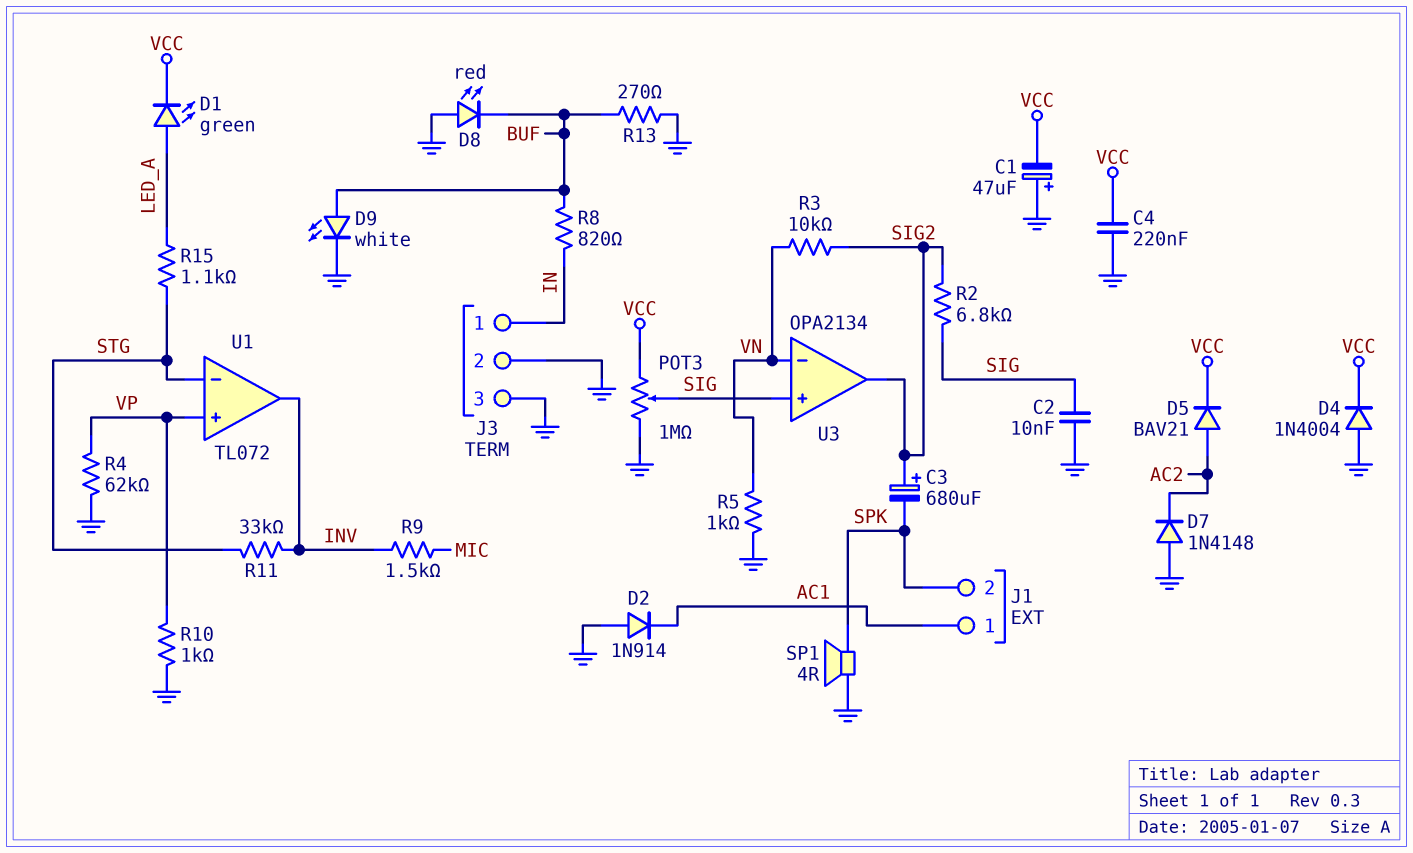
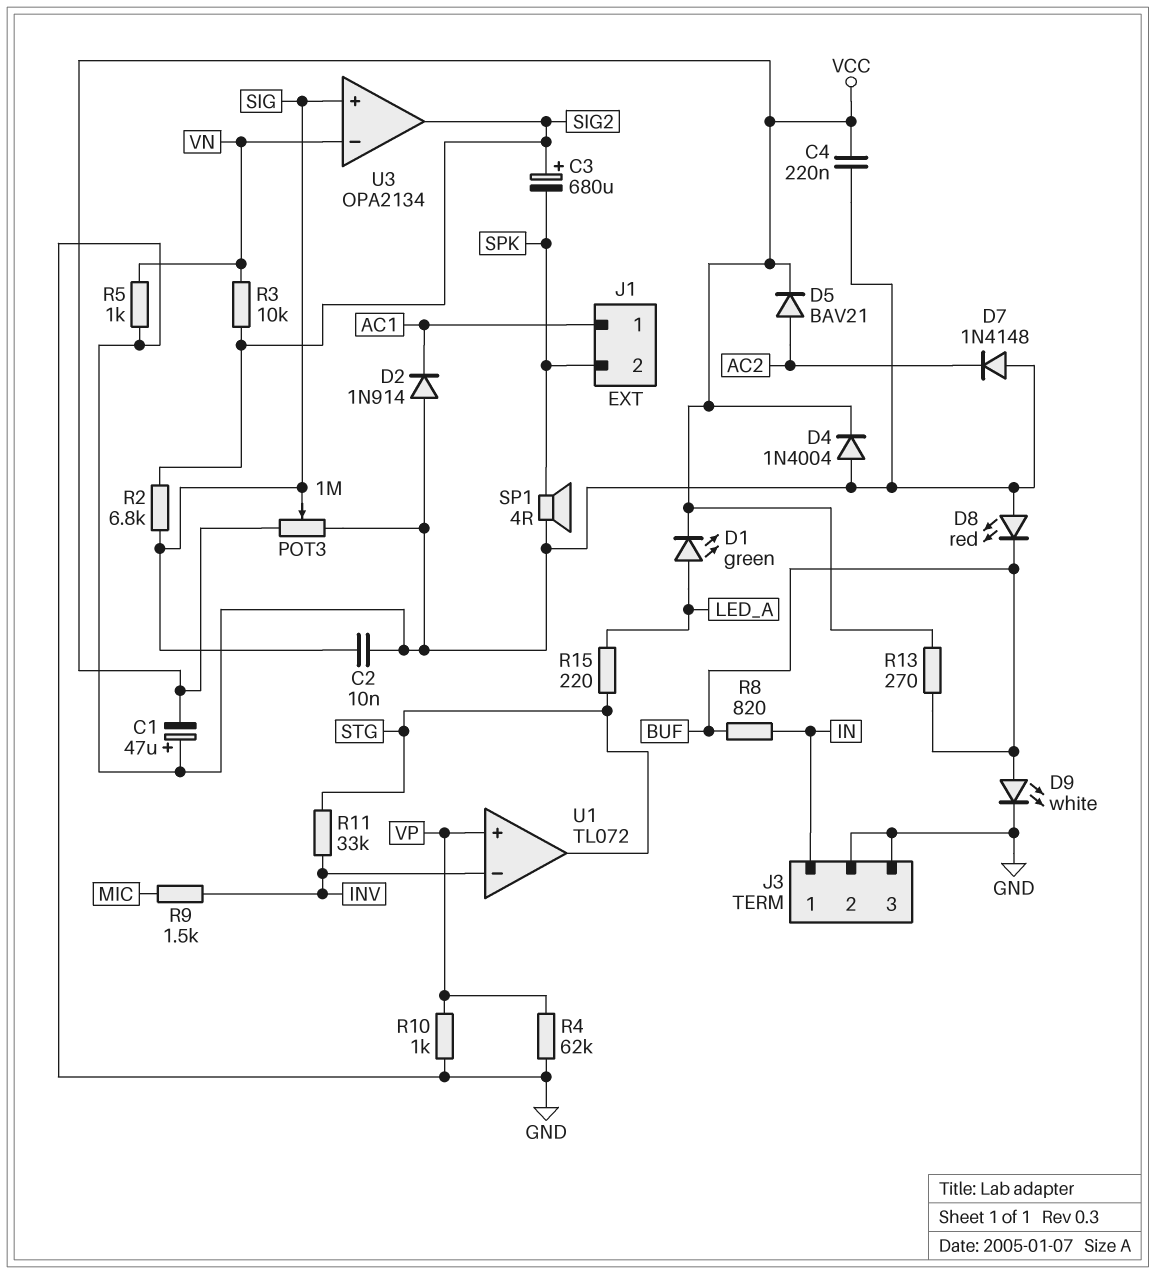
R13: 270 (BUF, GND) -> 270 (BUF, VCC)
R15: 1.1k (LED_A, STG) -> 220 (LED_A, STG)
U1 pin in-: STG -> INV
U1 pin out: INV -> STG

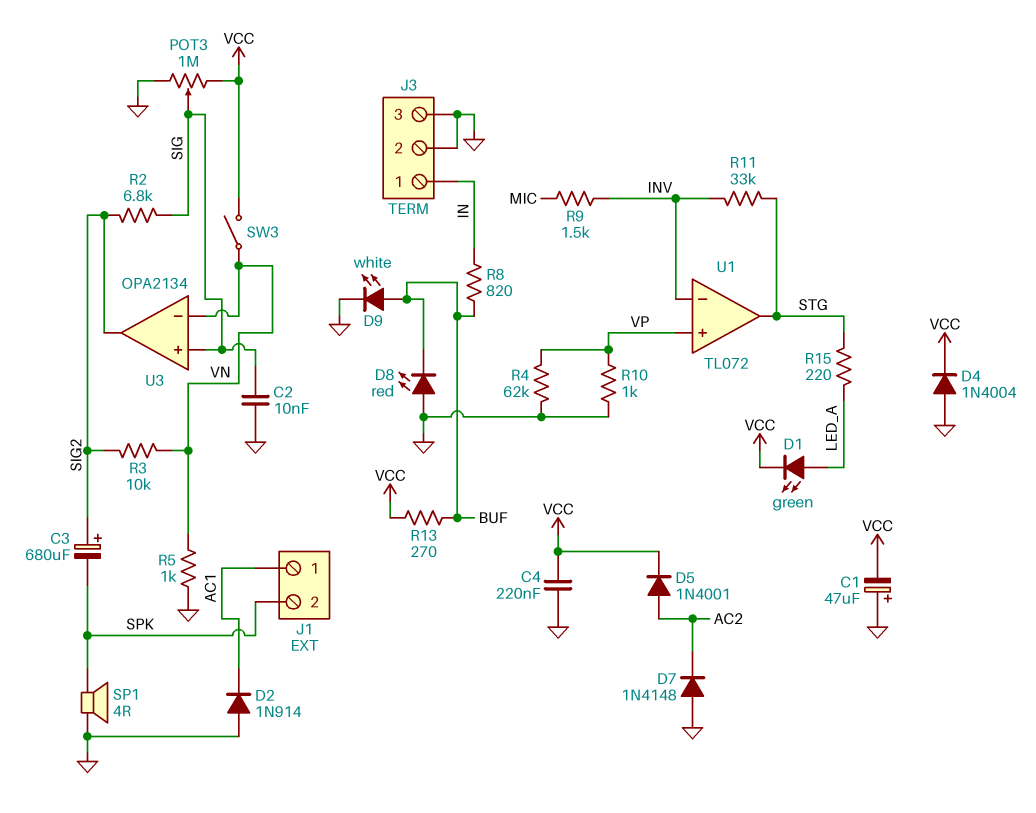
D5: diode BAV21 (A AC2, K VCC) -> diode 1N4001 (A AC2, K VCC)
SW3: none -> switch (VCC, VN)

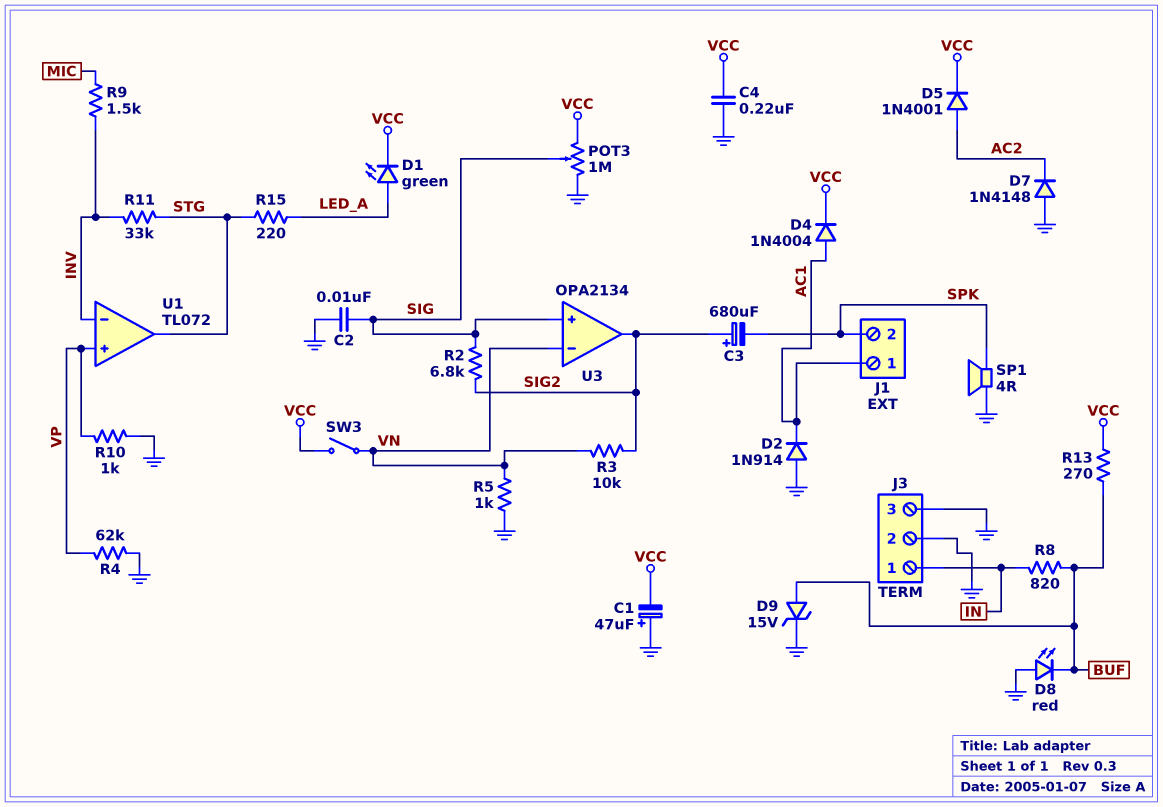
D4: diode 1N4004 (A GND, K VCC) -> diode 1N4004 (A AC1, K VCC)
D9: LED white (A BUF, K GND) -> zener 15V (A BUF, K GND)

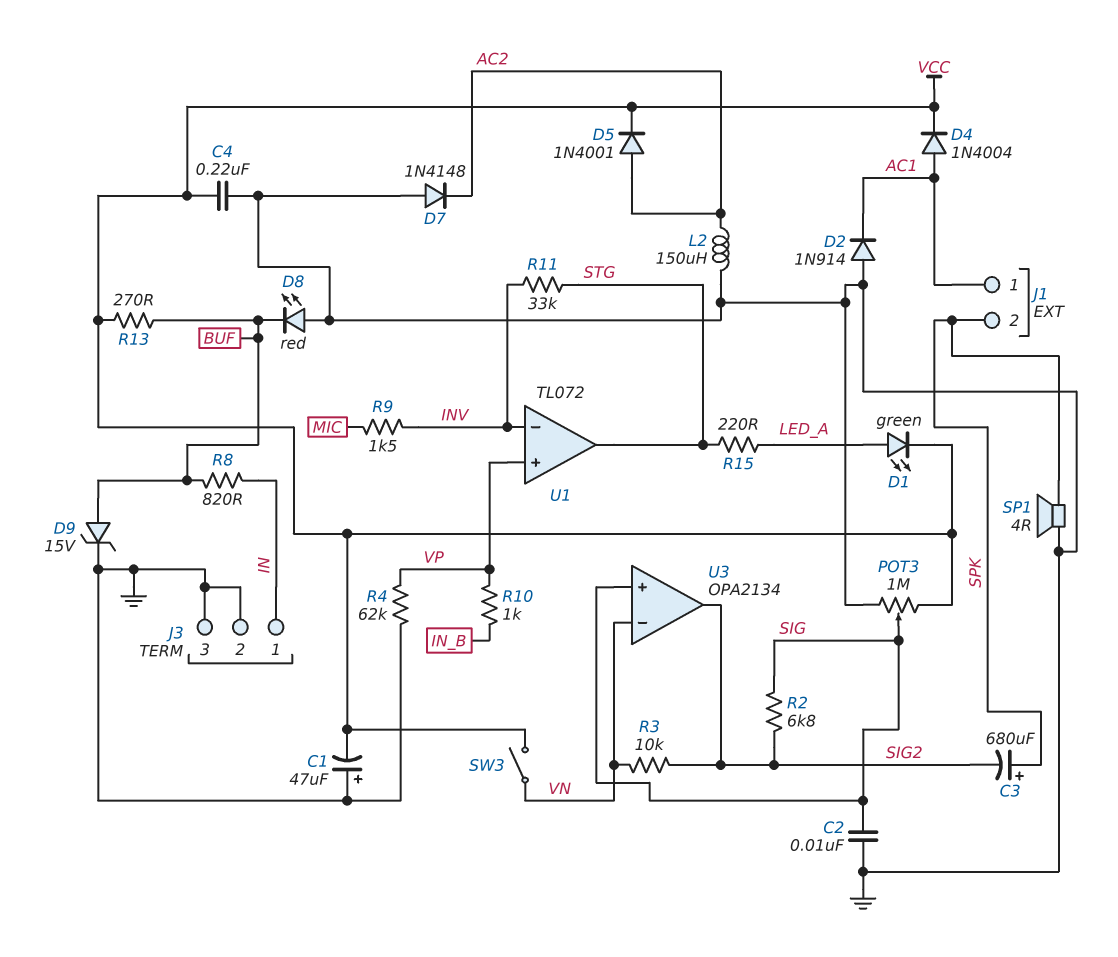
C3: 680uF (plus SIG2, minus SPK) -> 680uF (plus SPK, minus SIG2)
L2: none -> 150uH (AC2, GND)
R5: 1k (GND, VN) -> none
R10: 1k (GND, VP) -> 1k (IN_B, VP)

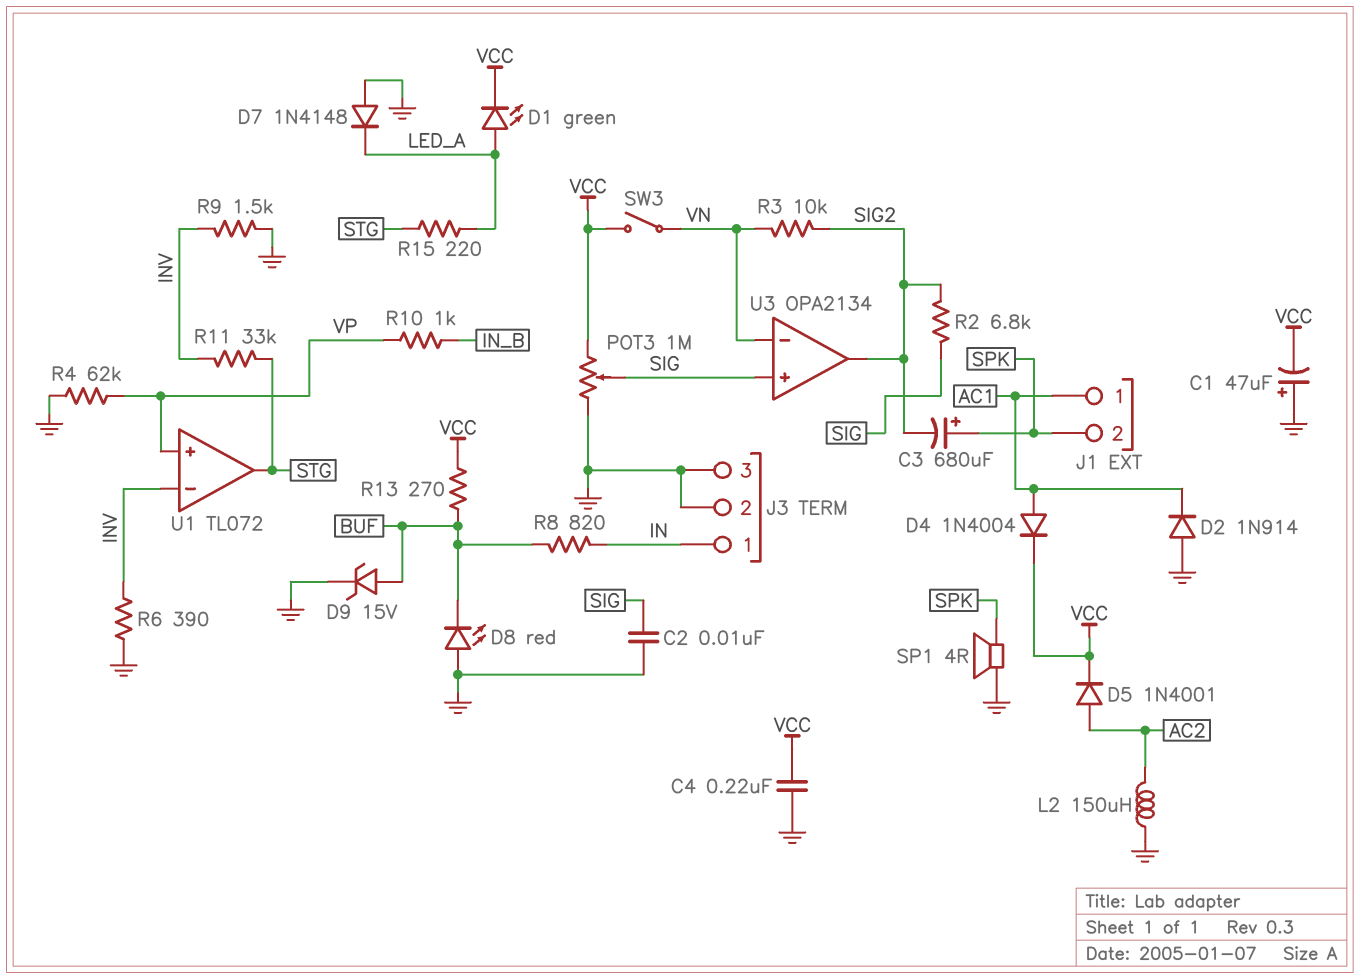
D7: diode 1N4148 (A GND, K AC2) -> diode 1N4148 (A GND, K LED_A)
R6: none -> 390 (GND, INV)
R9: 1.5k (INV, MIC) -> 1.5k (GND, INV)

